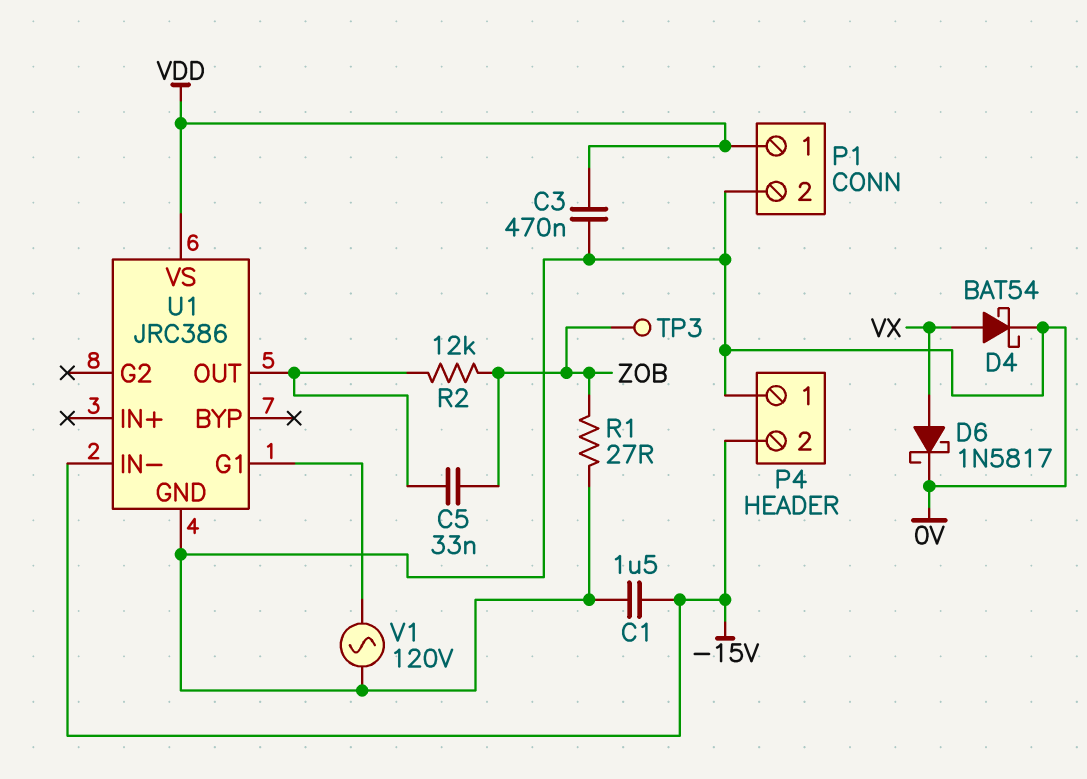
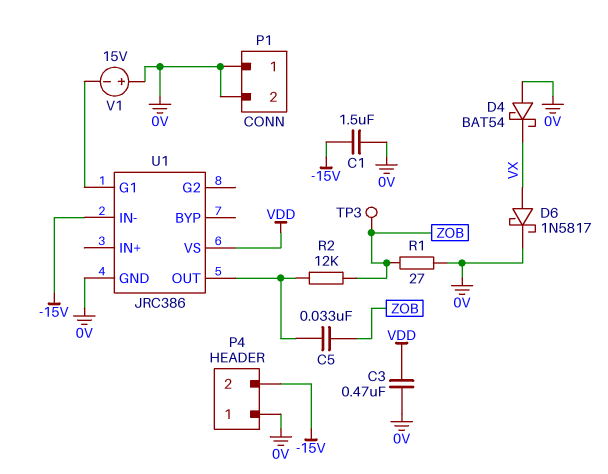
D4: schottky BAT54 (A VX, K 0V) -> schottky BAT54 (A 0V, K VX)
P1 pin 1: VDD -> 0V
V1: AC 120V (0V, U1/G1) -> 15V (plus 0V, minus U1/G1)

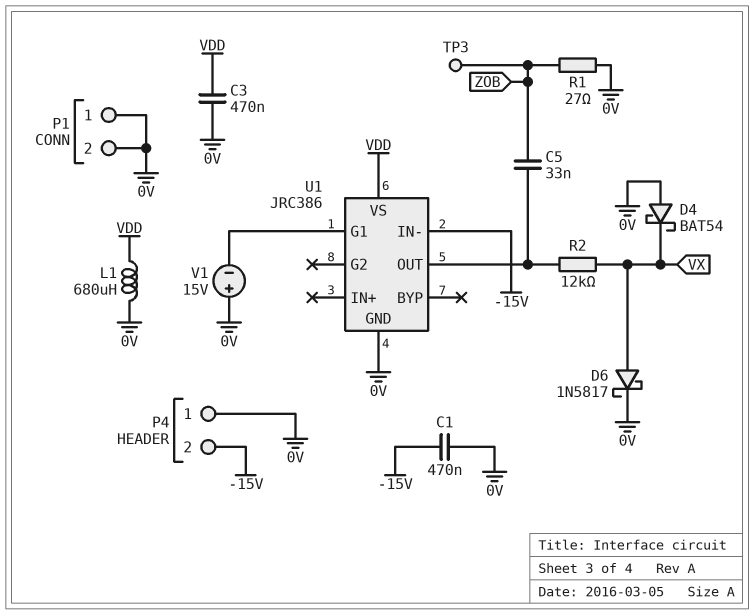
C1: 1.5uF (-15V, 0V) -> 470nF (-15V, 0V)
L1: none -> 680uH (0V, VDD)
R2: 12k (U1/OUT, ZOB) -> 12k (U1/OUT, VX)

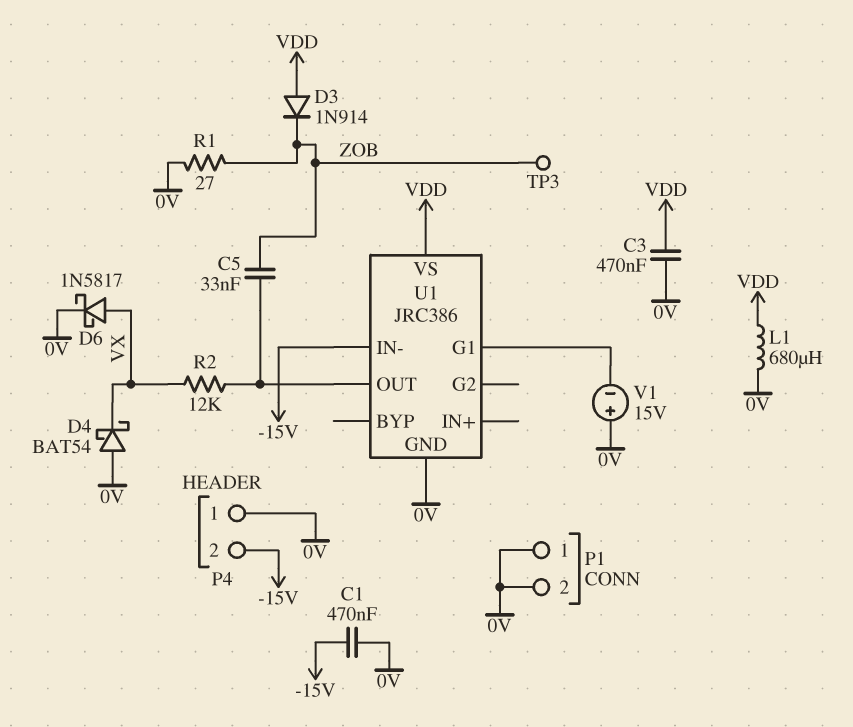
D3: none -> diode 1N914 (A VDD, K ZOB)

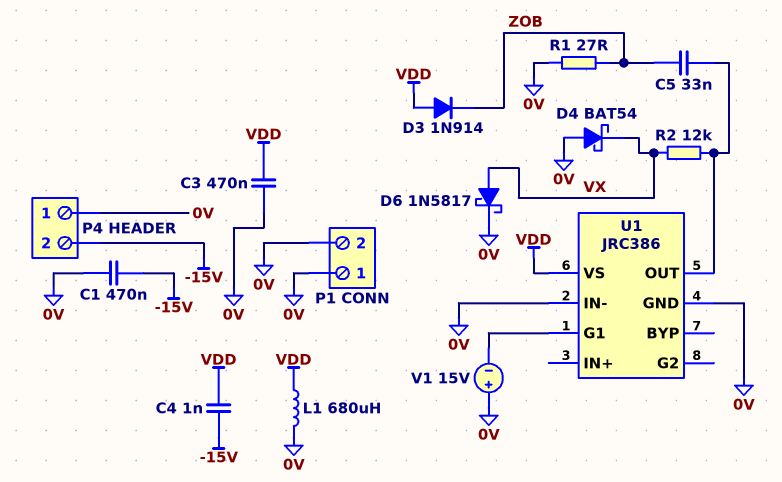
C4: none -> 1nF (-15V, VDD)
TP3: test point (ZOB) -> none
U1 pin IN-: -15V -> 0V

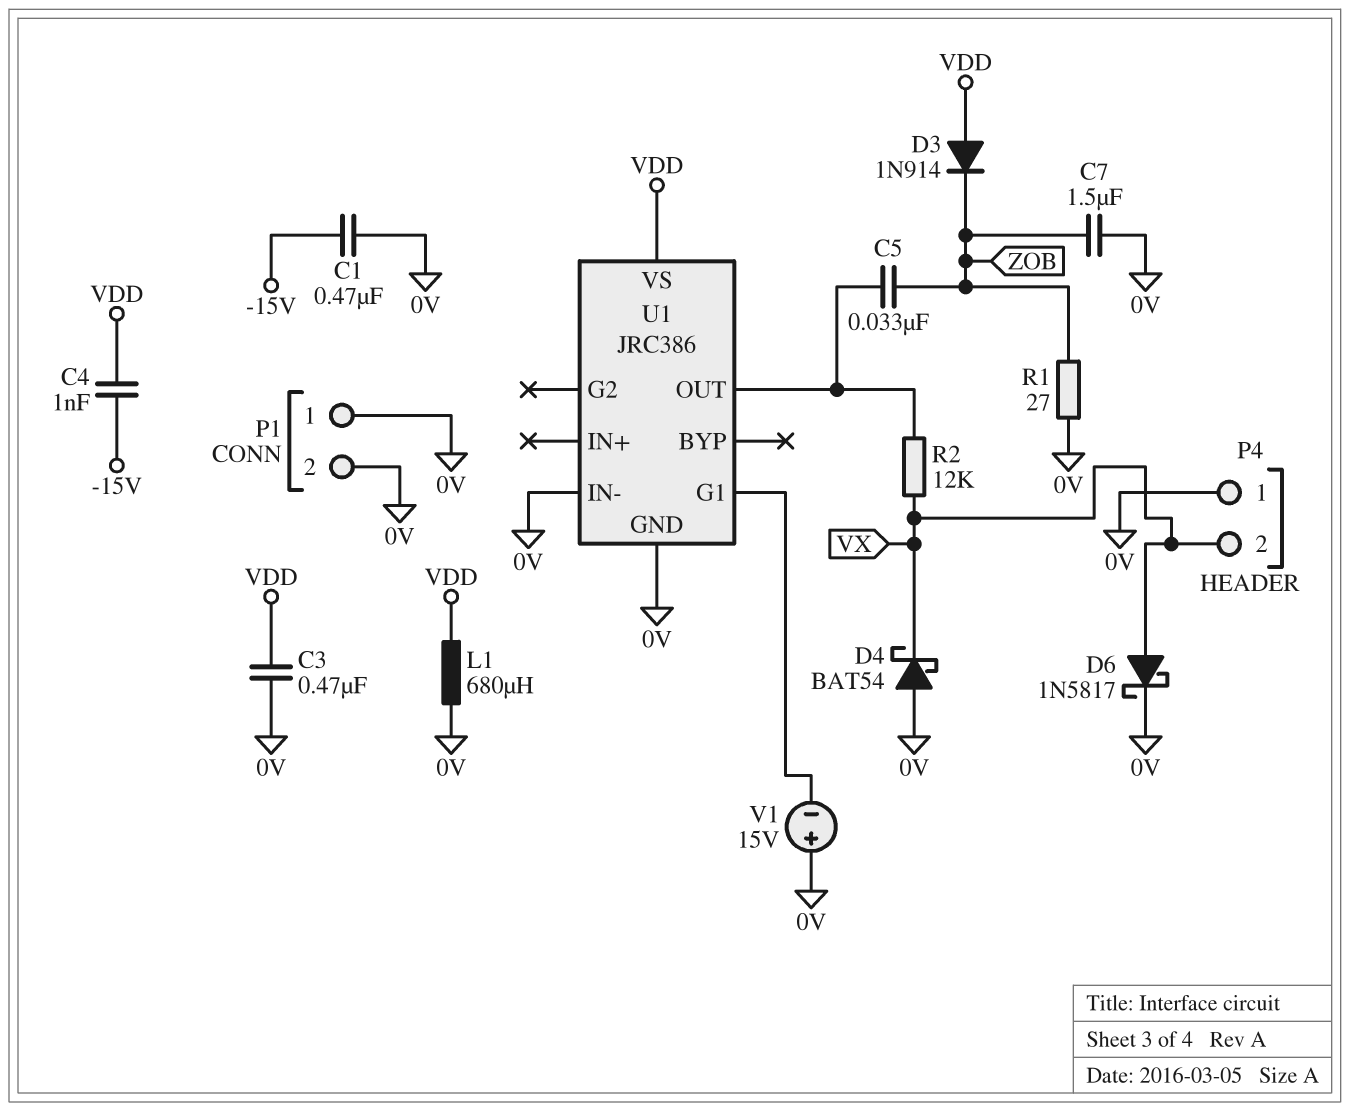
C7: none -> 1.5uF (0V, ZOB)
P4 pin 2: -15V -> VX

